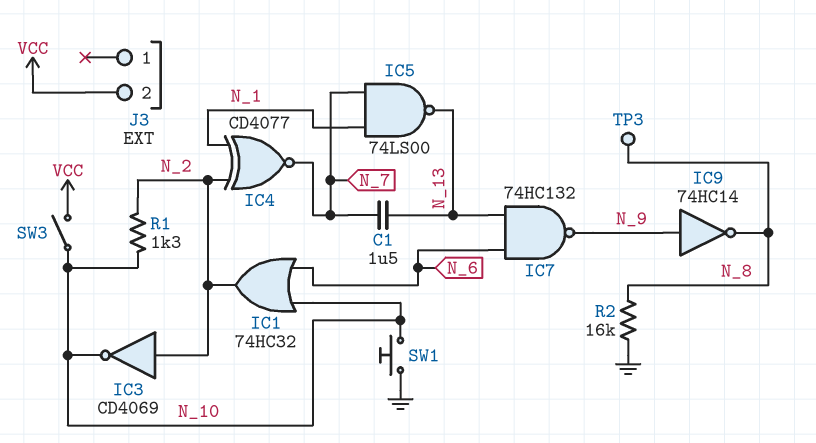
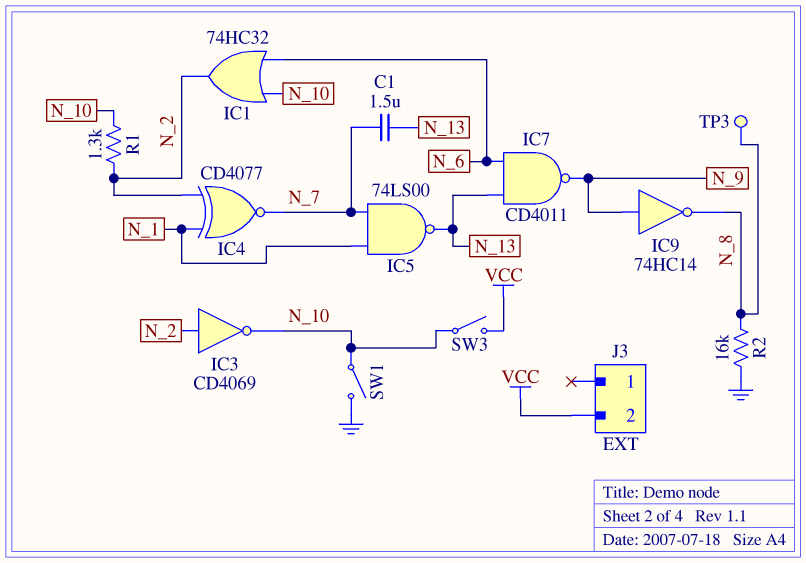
IC7: NAND 74HC132 (in N_6, in N_13, out N_9) -> NAND CD4011 (in N_6, in N_13, out N_9)
SW1: button (GND, N_10) -> switch (GND, N_10)

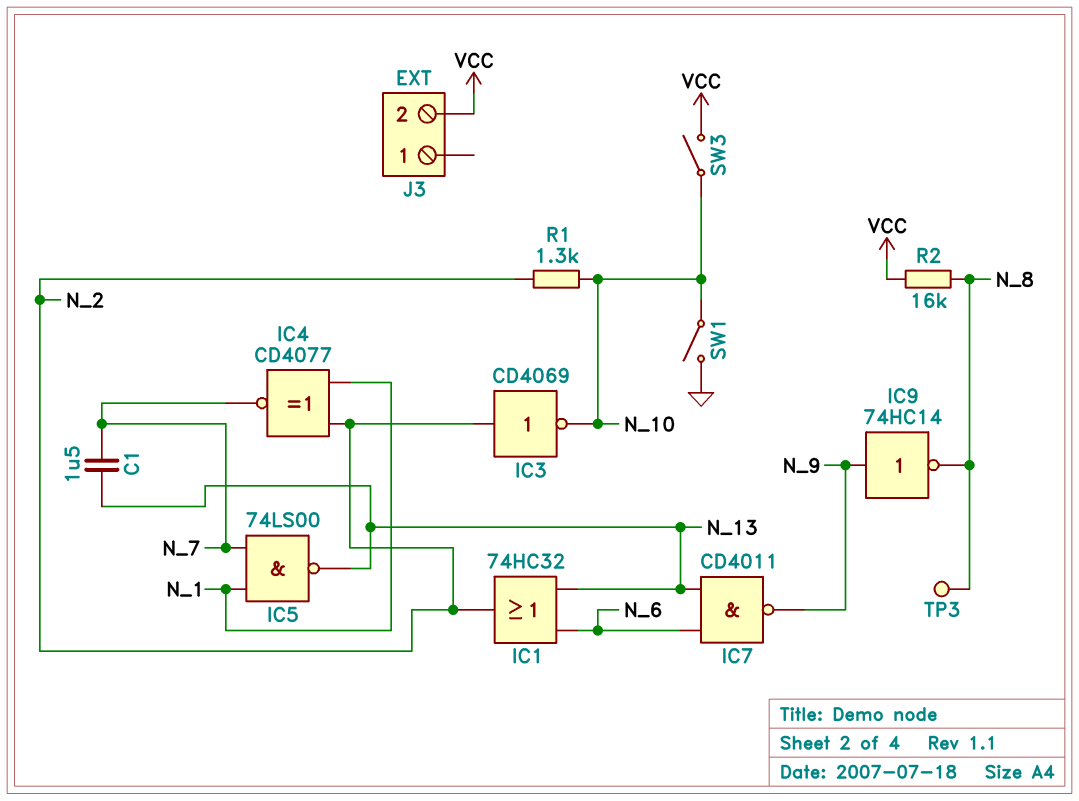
IC1: OR 74HC32 (in N_6, in N_10, out N_2) -> OR 74HC32 (in N_6, in N_13, out N_2)
R2: 16k (GND, N_8) -> 16k (N_8, VCC)

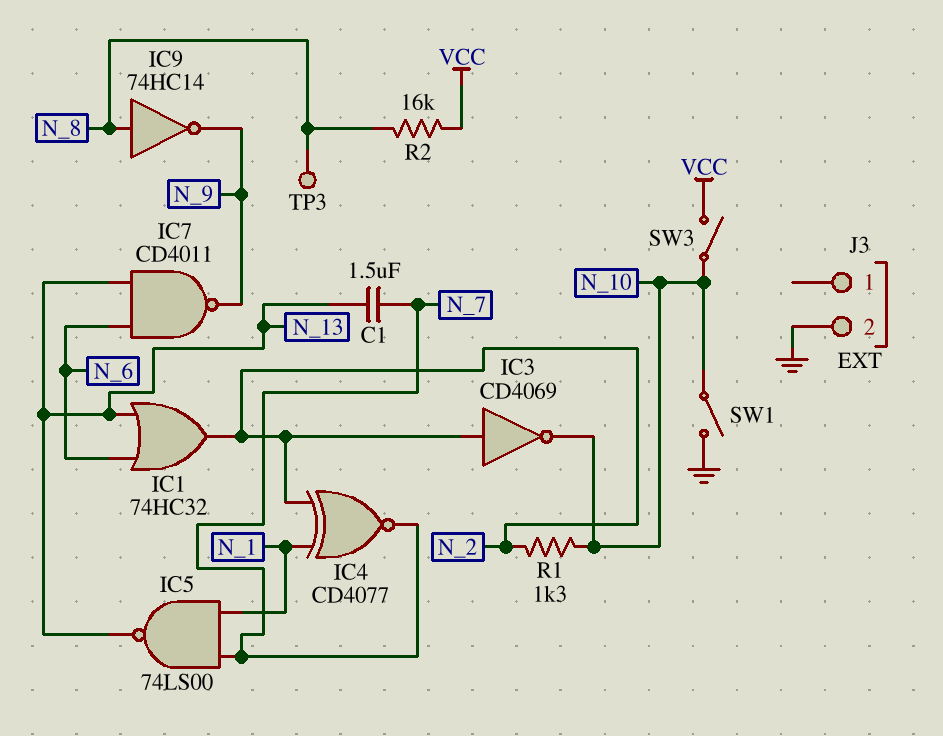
IC9: NOT 74HC14 (in N_9, out N_8) -> NOT 74HC14 (in N_8, out N_9)
J3 pin 2: VCC -> GND

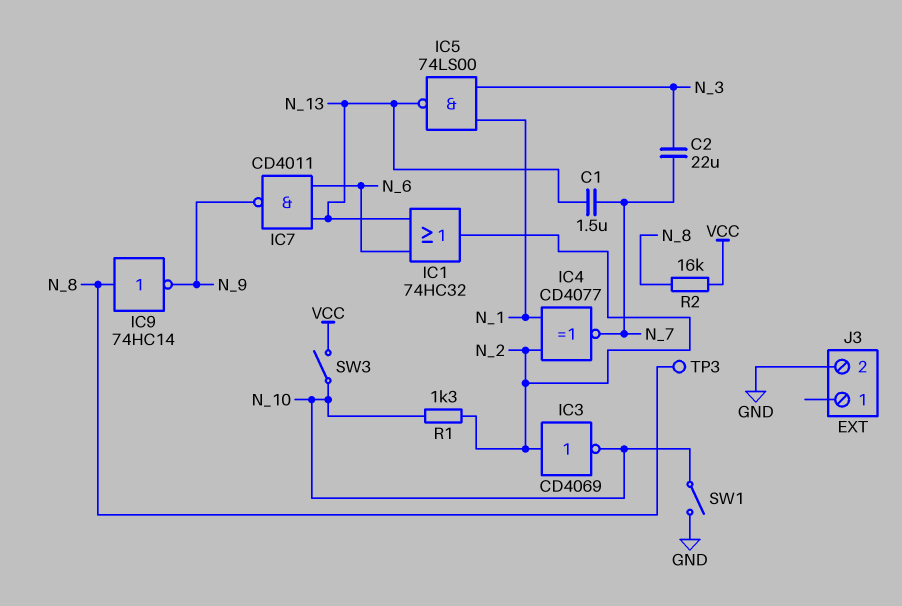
C2: none -> 22uF (N_3, N_7)
IC5: NAND 74LS00 (in N_1, in N_7, out N_13) -> NAND 74LS00 (in N_1, in N_3, out N_13)

